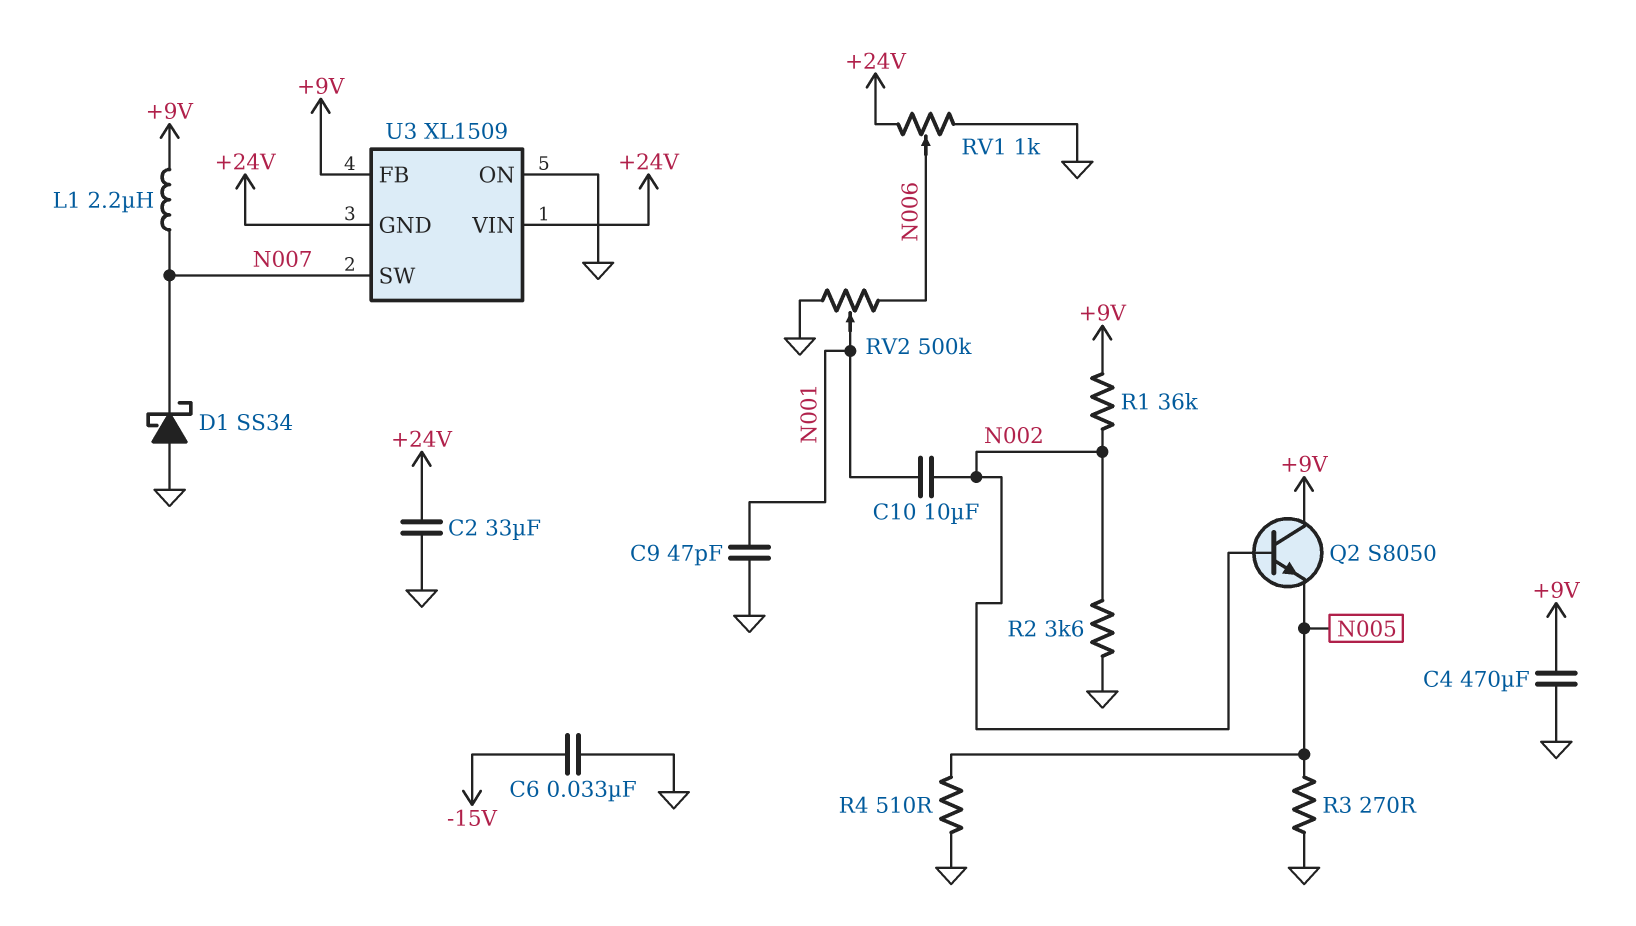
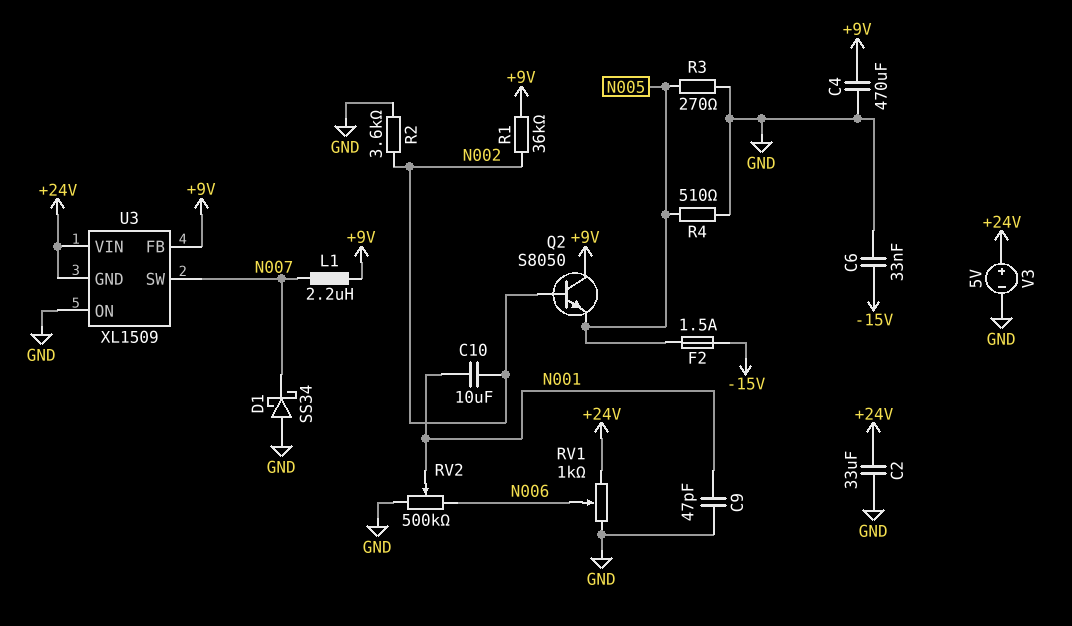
F2: none -> 1.5A (-15V, N005)
V3: none -> 5V (plus +24V, minus GND)

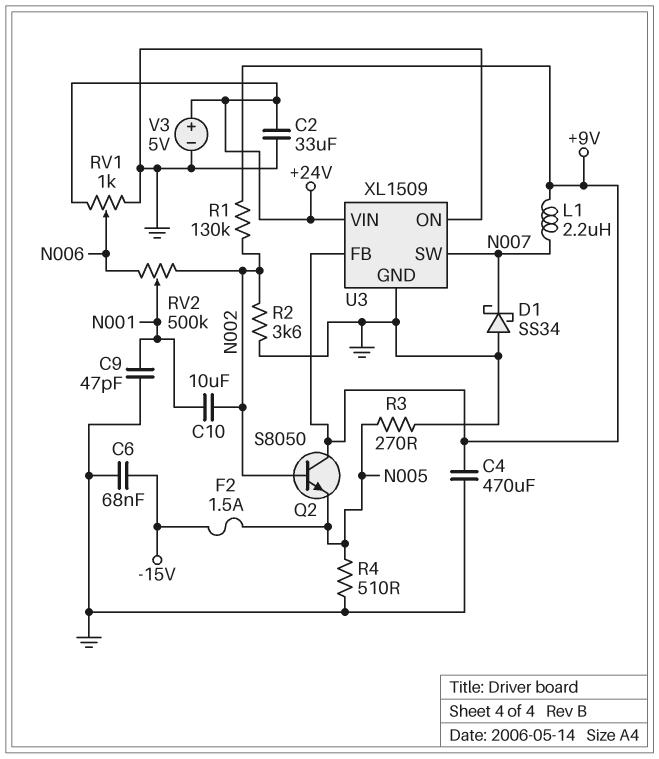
C6: 33nF (-15V, GND) -> 68nF (-15V, GND)
R1: 36k (+9V, N002) -> 130k (+9V, N002)
RV2: 500k (GND, N006, wiper N001) -> 500k (N002, N006, wiper N001)
U3 pin GND: +24V -> GND

